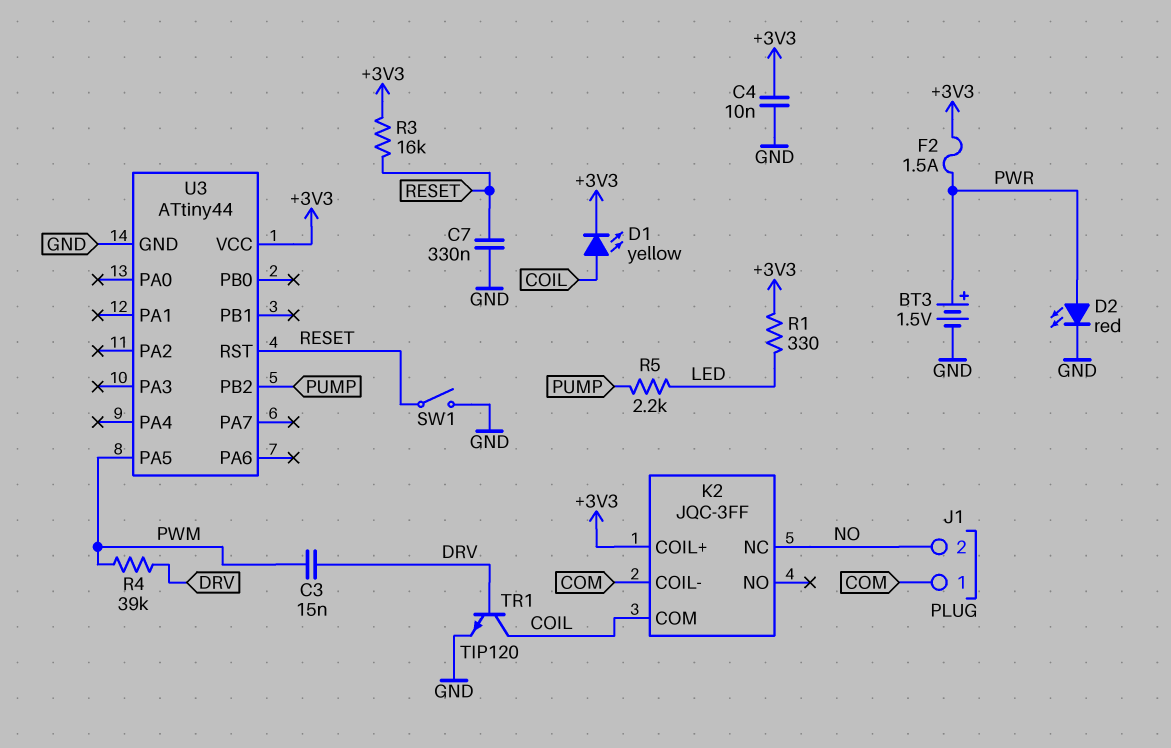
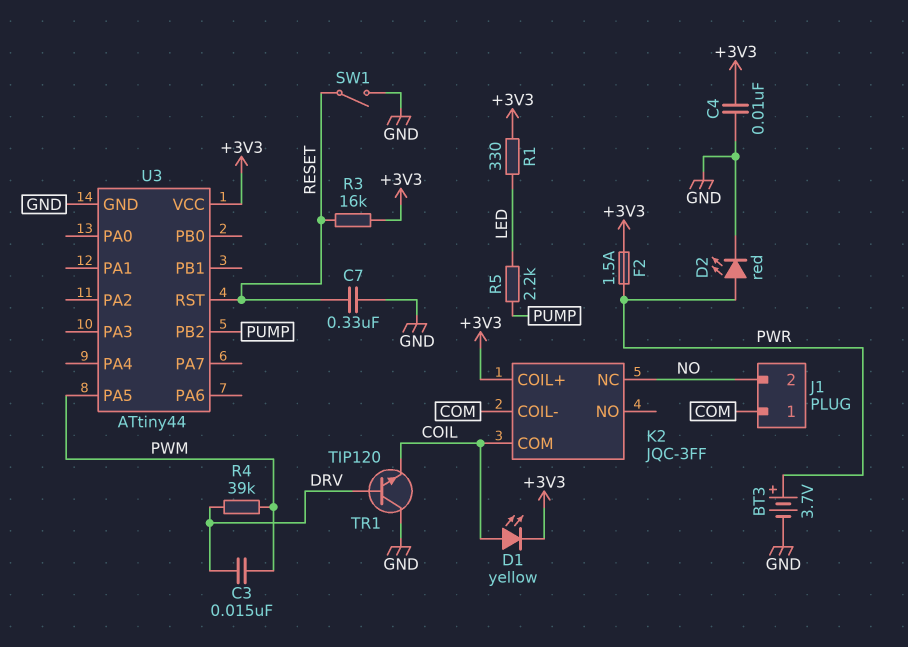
BT3: 1.5V (plus PWR, minus GND) -> 3.7V (plus PWR, minus GND)
TR1: NPN TIP120 (B DRV, C COIL, E GND) -> NPN TIP120 (B DRV, C GND, E COIL)

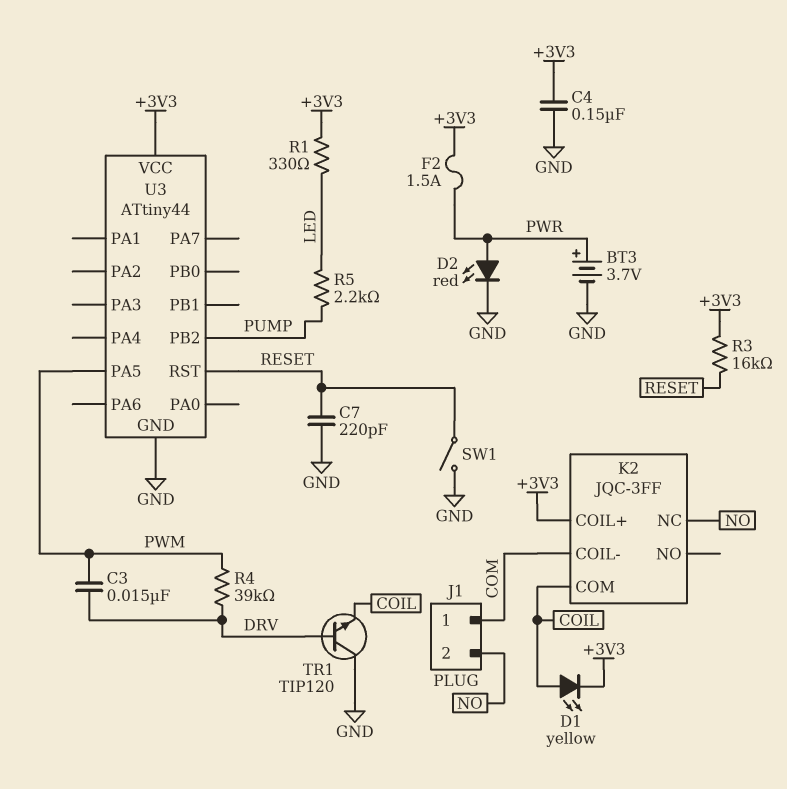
C4: 10nF (+3V3, GND) -> 150nF (+3V3, GND)
C7: 330nF (GND, RESET) -> 220pF (GND, RESET)

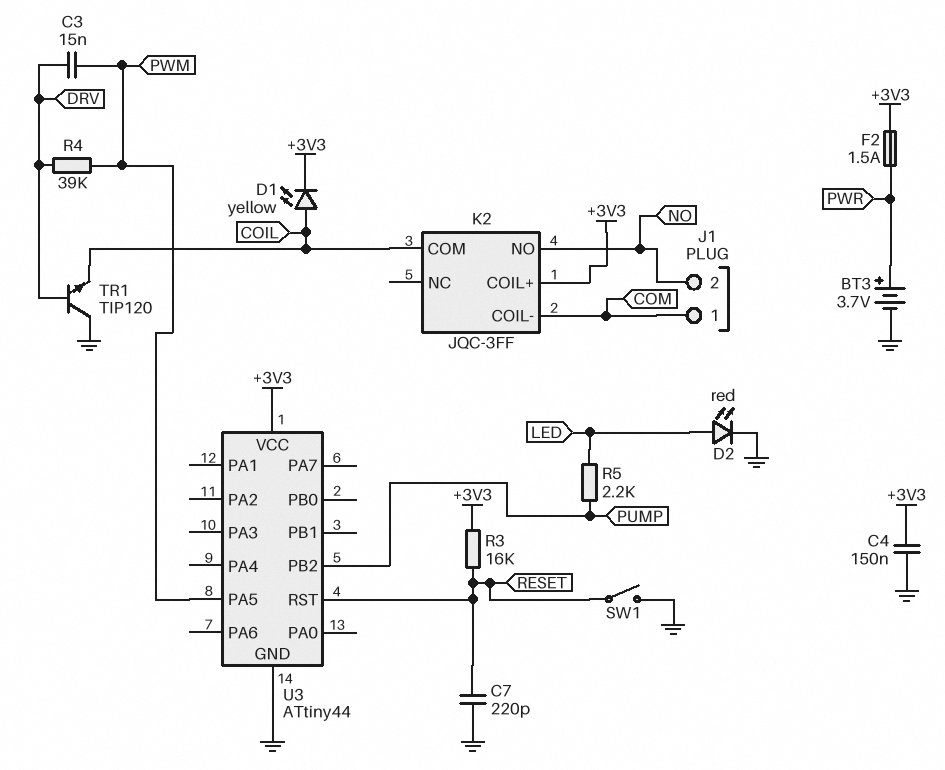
D2: LED red (A PWR, K GND) -> LED red (A LED, K GND)
K2 pin NC: NO -> none
K2 pin NO: none -> NO
R1: 330 (+3V3, LED) -> none

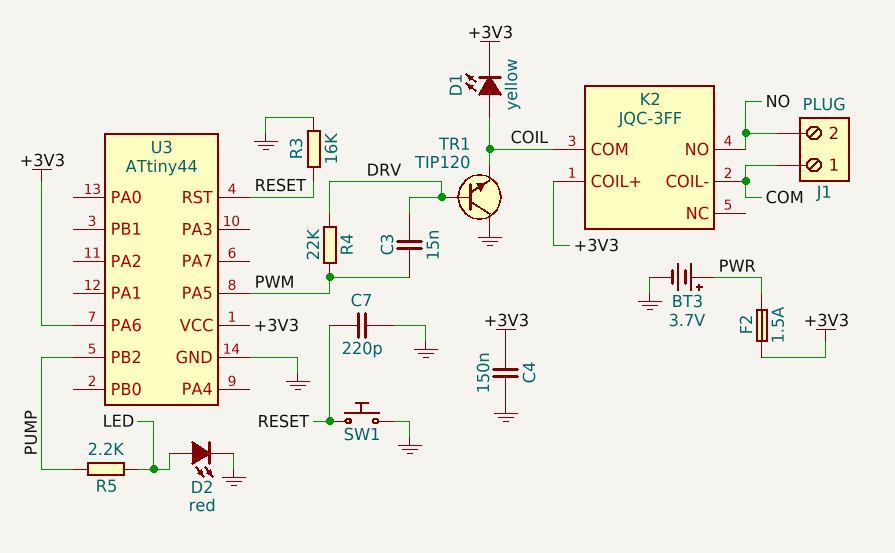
R3: 16k (+3V3, RESET) -> 16k (GND, RESET)
R4: 39k (DRV, PWM) -> 22k (DRV, PWM)
SW1: switch (GND, RESET) -> button (GND, RESET)
U3 pin PA6: none -> +3V3

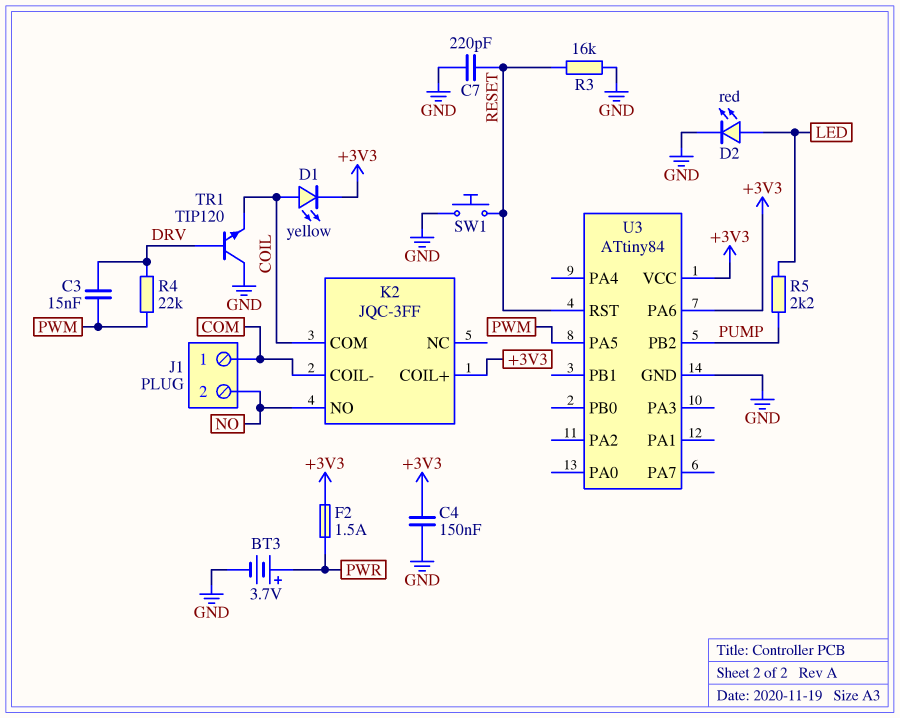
U3: ATtiny44 -> ATtiny84

